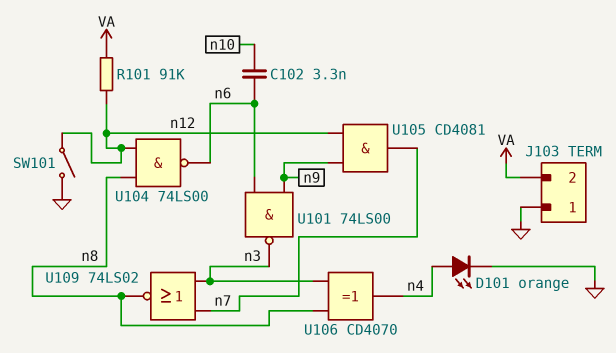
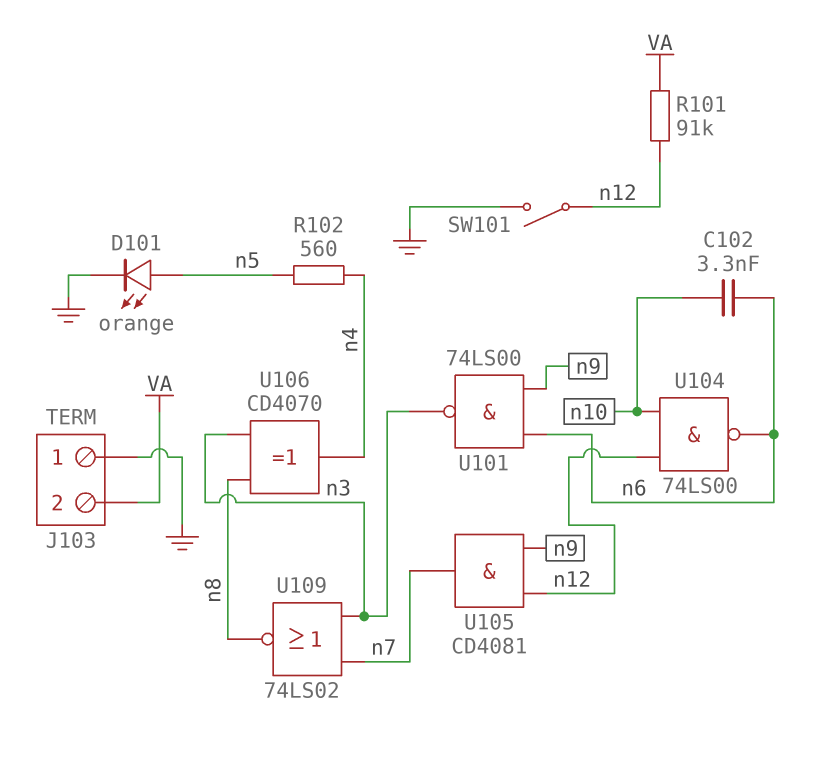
D101: LED orange (A n4, K GND) -> LED orange (A n5, K GND)
R102: none -> 560 (n4, n5)
U104: NAND 74LS00 (in n8, in n12, out n6) -> NAND 74LS00 (in n10, in n12, out n6)

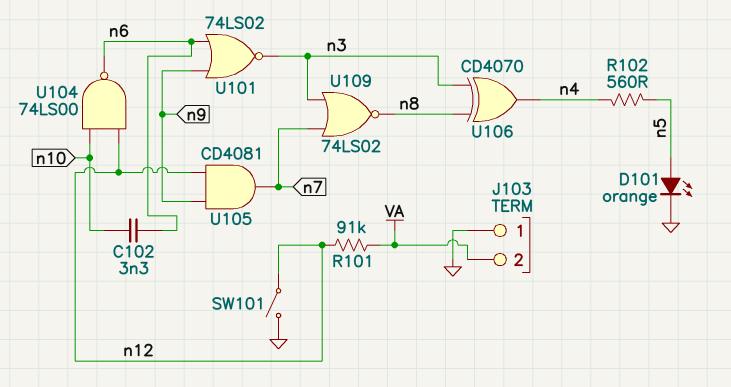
U101: NAND 74LS00 (in n6, in n9, out n3) -> NOR 74LS02 (in n6, in n9, out n3)

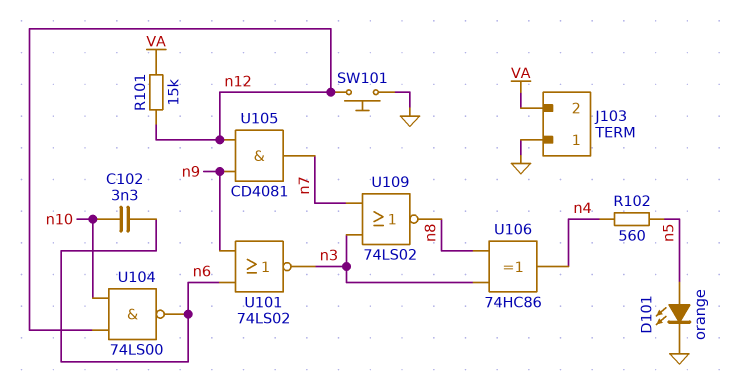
R101: 91k (VA, n12) -> 15k (VA, n12)
SW101: switch (GND, n12) -> button (GND, n12)
U106: XOR CD4070 (in n3, in n8, out n4) -> XOR 74HC86 (in n3, in n8, out n4)

